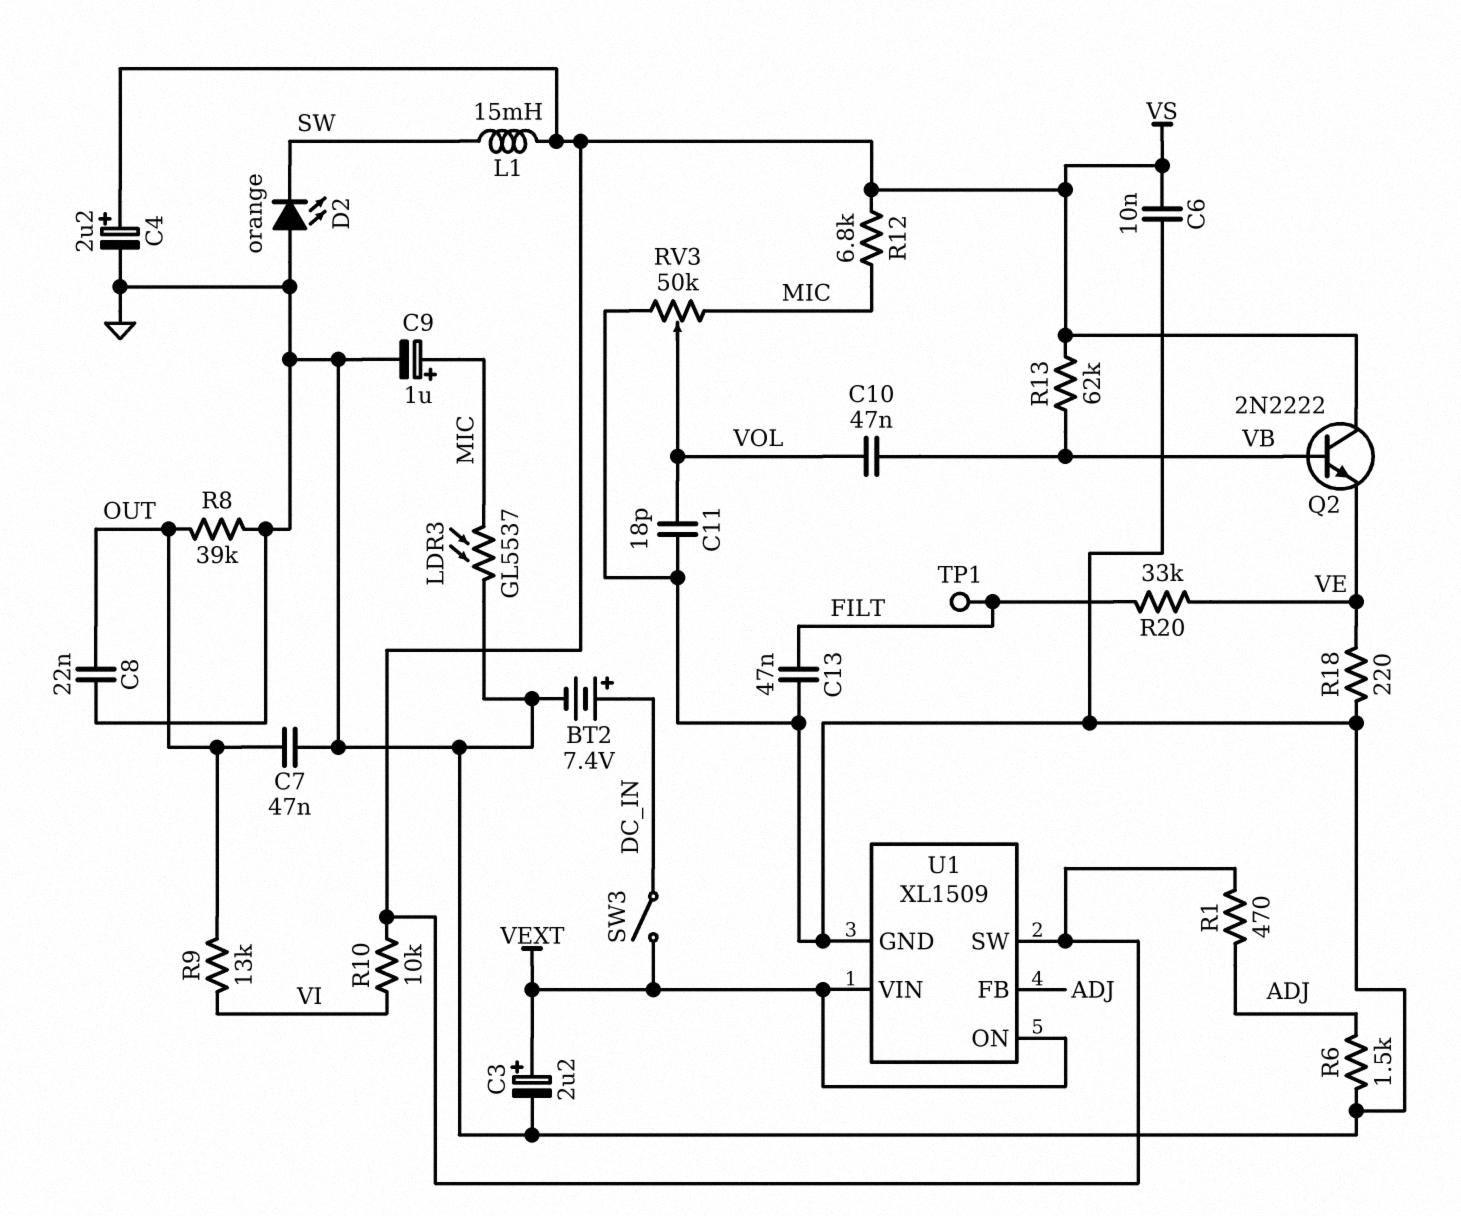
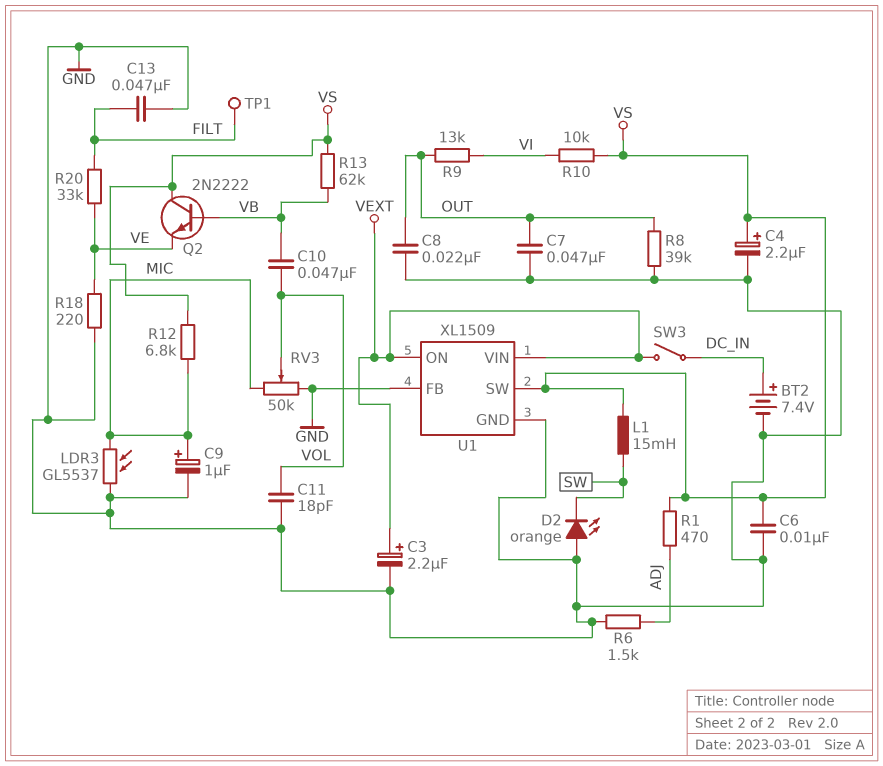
U1 pin FB: ADJ -> GND

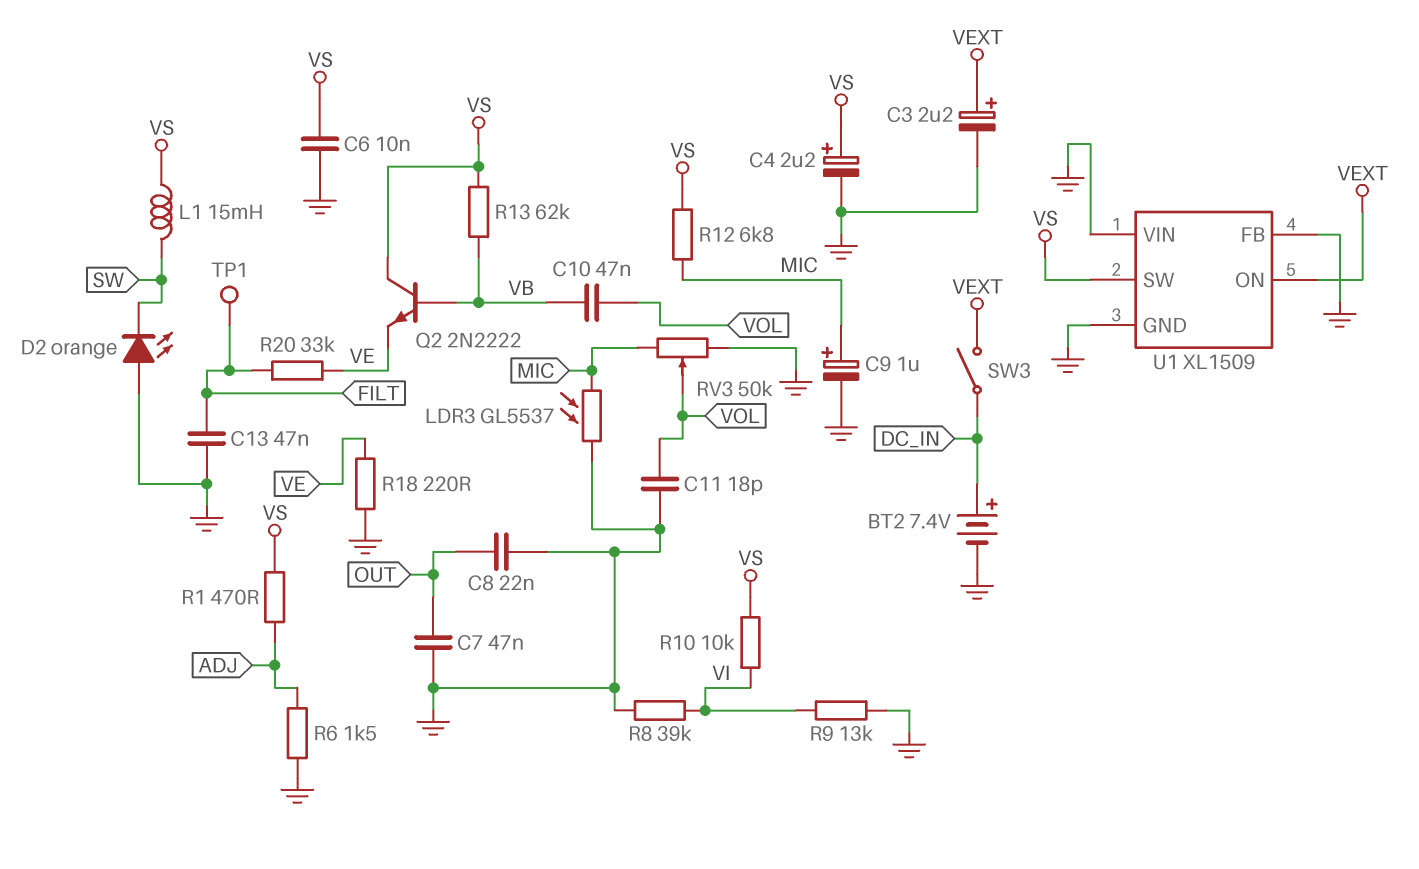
R8: 39k (GND, OUT) -> 39k (GND, VI)
R9: 13k (OUT, VI) -> 13k (GND, VI)
U1 pin VIN: VEXT -> GND

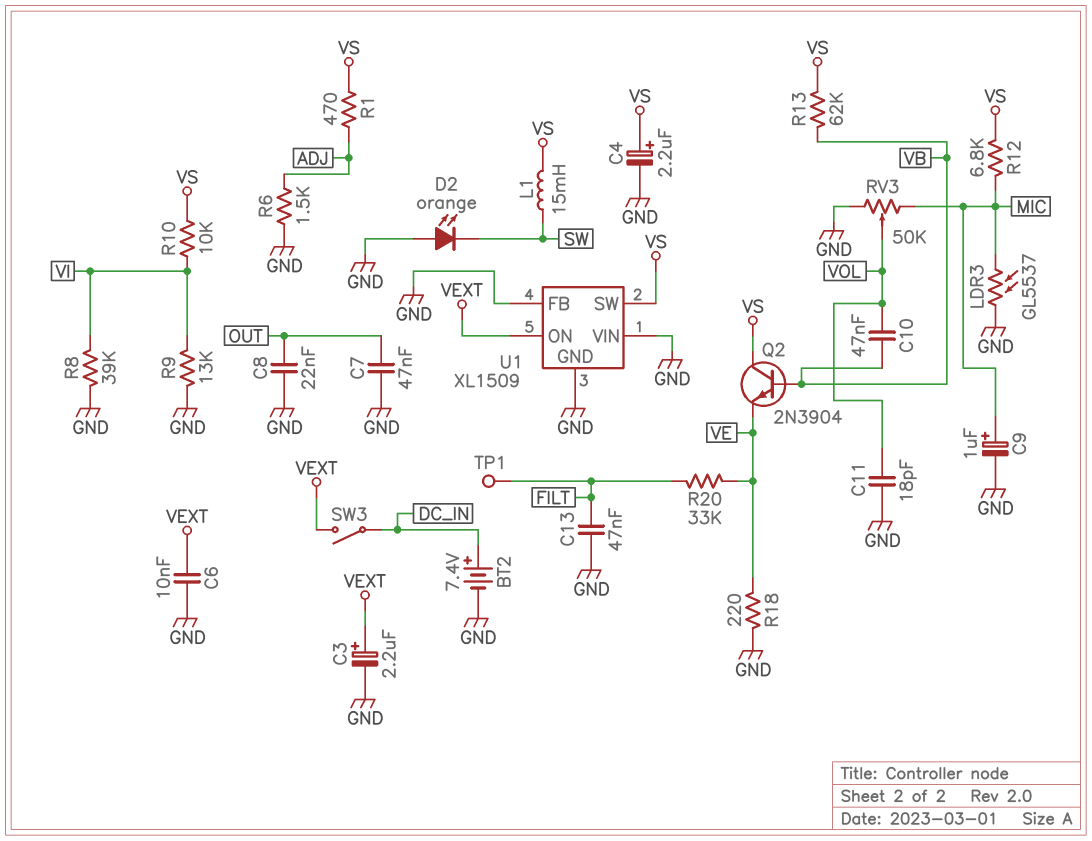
C6: 10nF (GND, VS) -> 10nF (GND, VEXT)
Q2: NPN 2N2222 (B VB, C VS, E VE) -> NPN 2N3904 (B VB, C VS, E VE)

